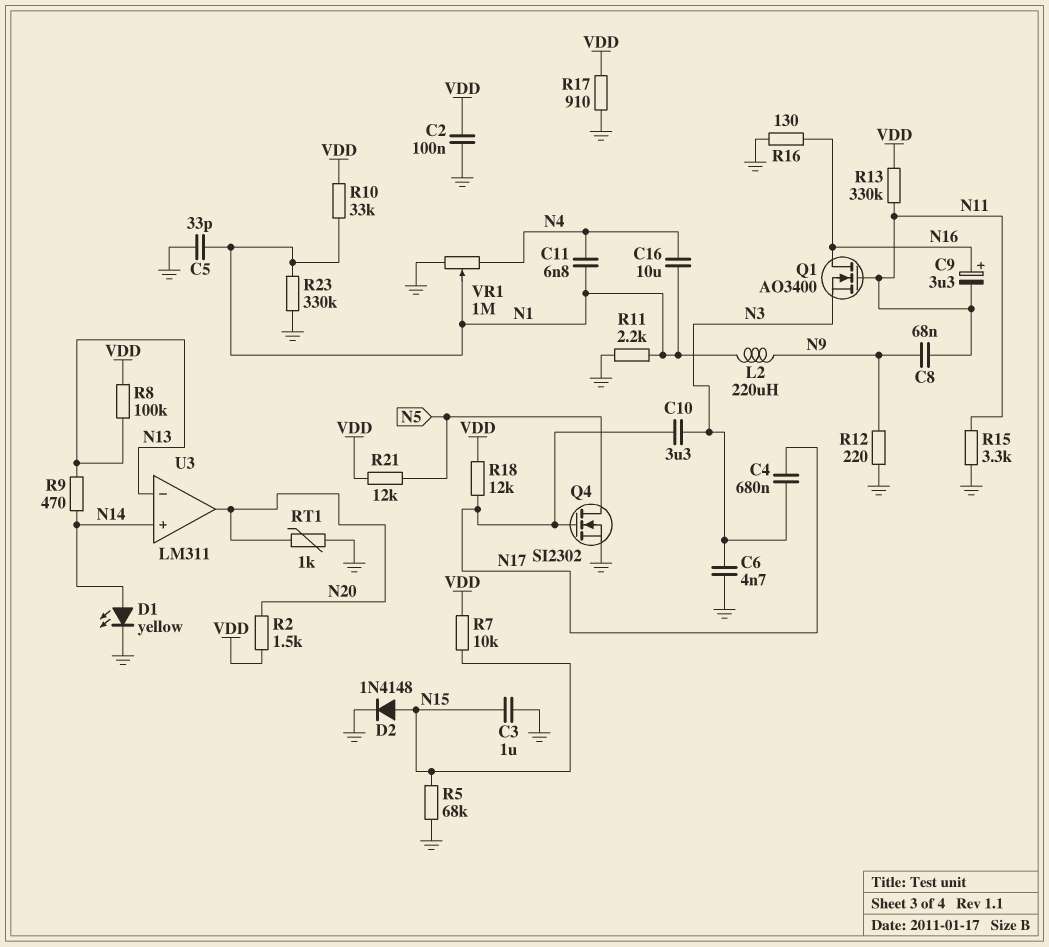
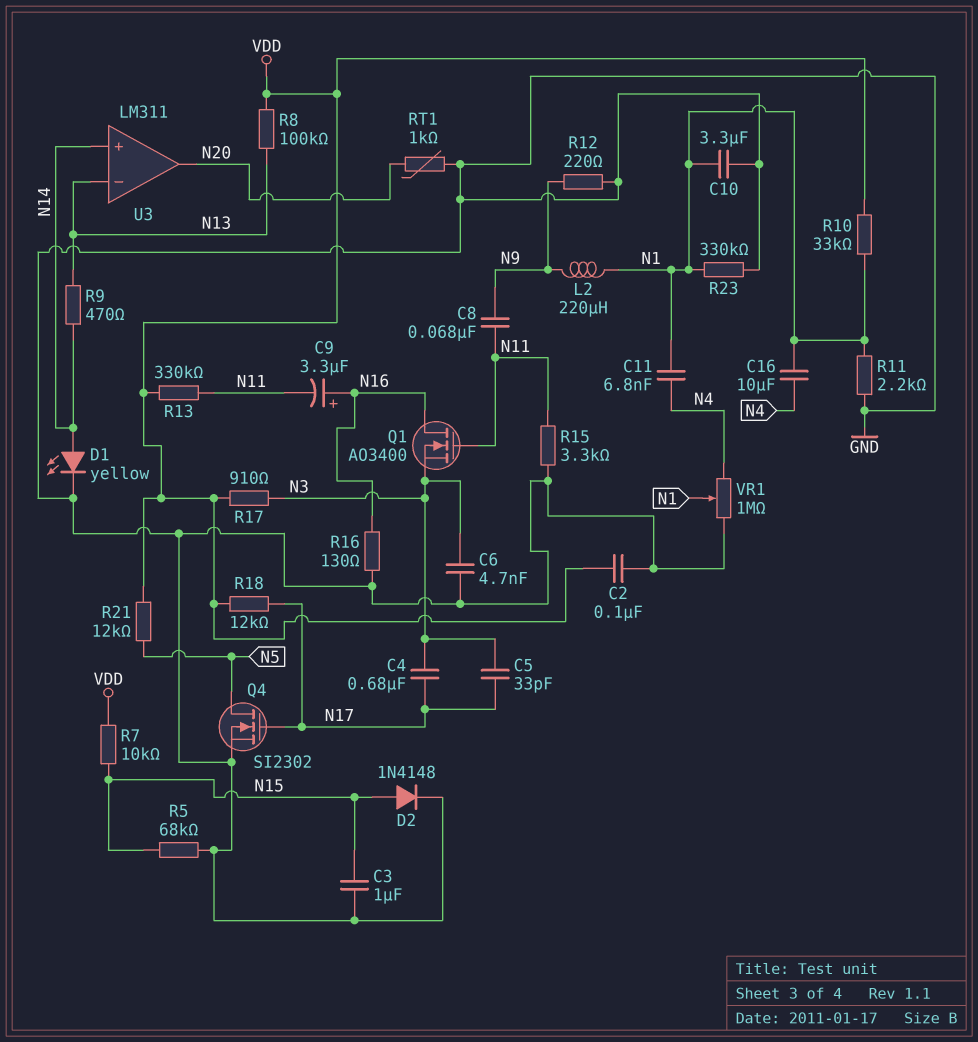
C5: 33pF (GND, N1) -> 33pF (N3, N17)
C10: 3.3uF (N3, N17) -> 3.3uF (GND, N1)
R2: 1.5k (N20, VDD) -> none
R17: 910 (GND, VDD) -> 910 (N3, VDD)

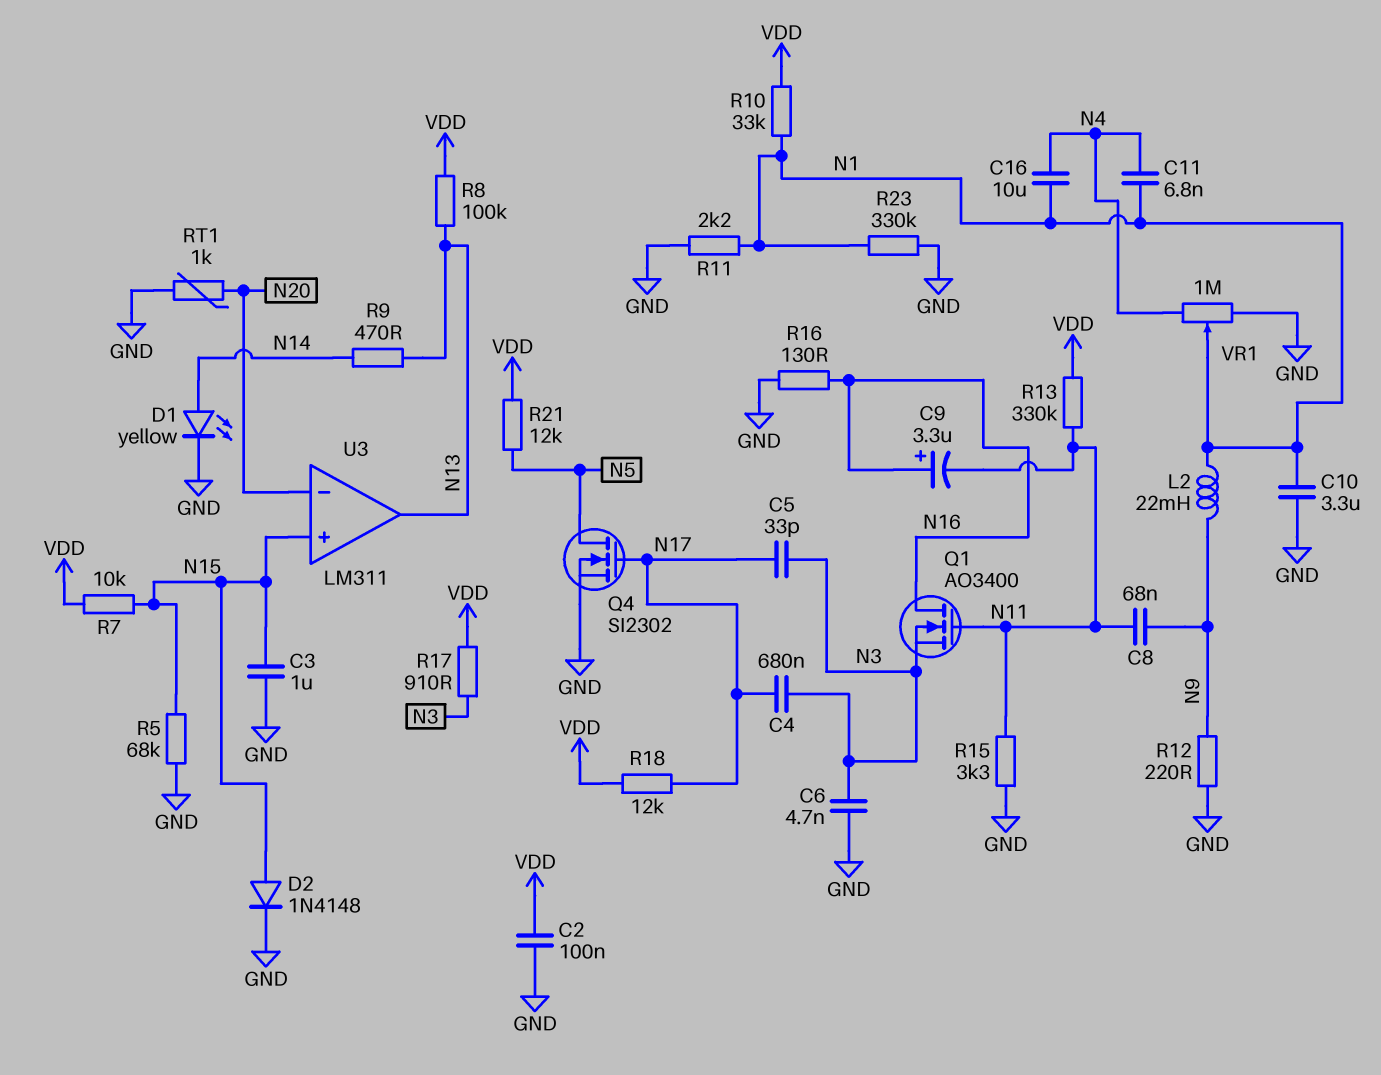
L2: 220uH (N1, N9) -> 22mH (N1, N9)
U3 pin in+: N14 -> N15
U3 pin in-: N13 -> N20
U3 pin out: N20 -> N13

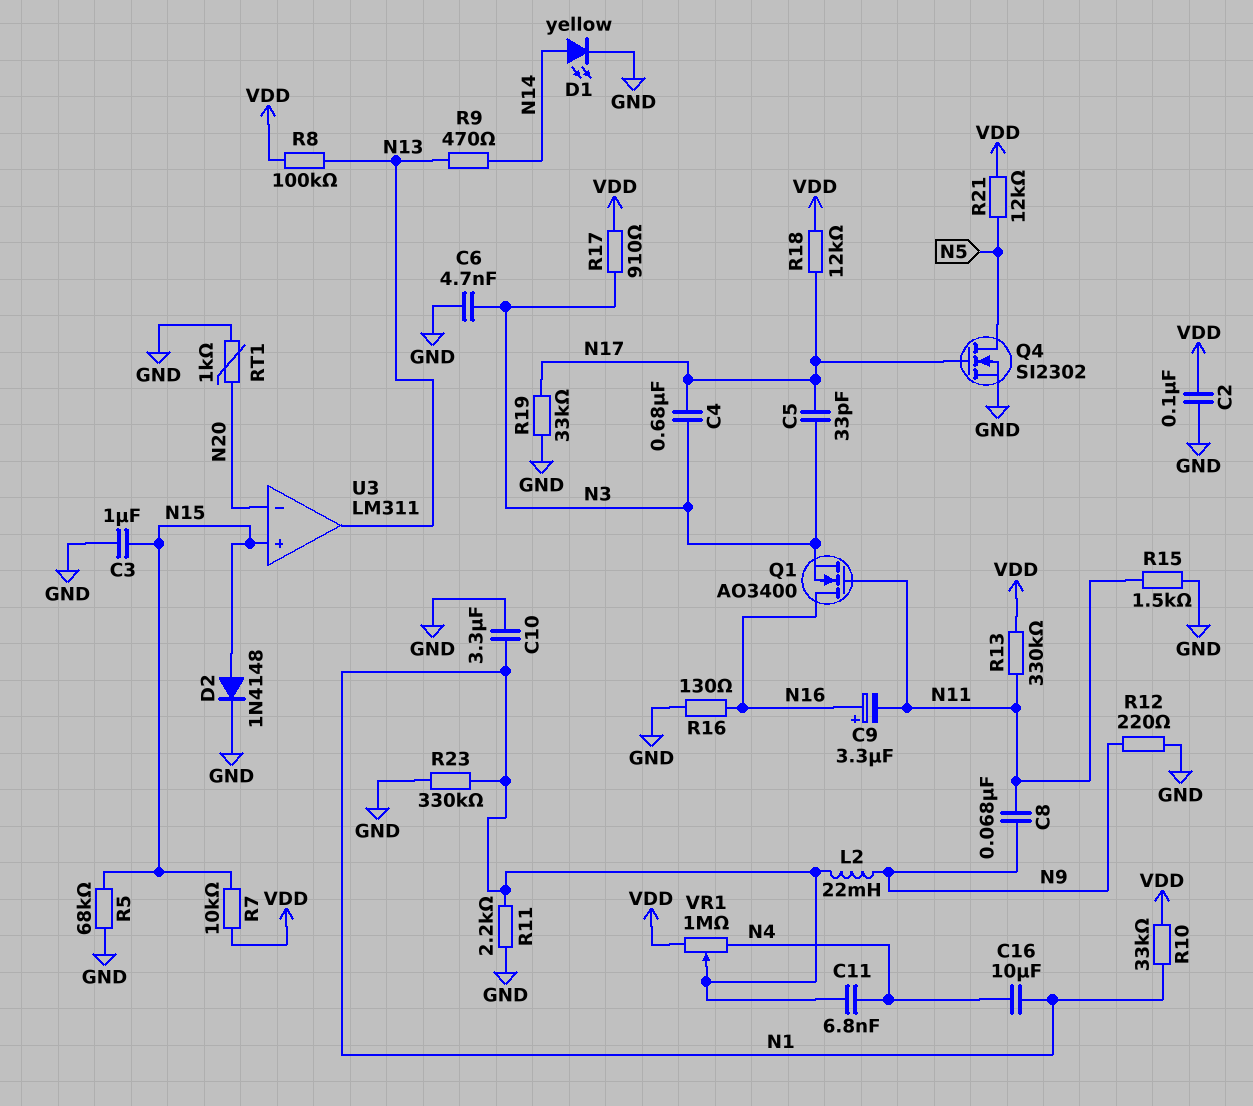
R15: 3.3k (GND, N11) -> 1.5k (GND, N11)
R19: none -> 33k (GND, N17)
VR1: 1M (GND, N4, wiper N1) -> 1M (N4, VDD, wiper N1)

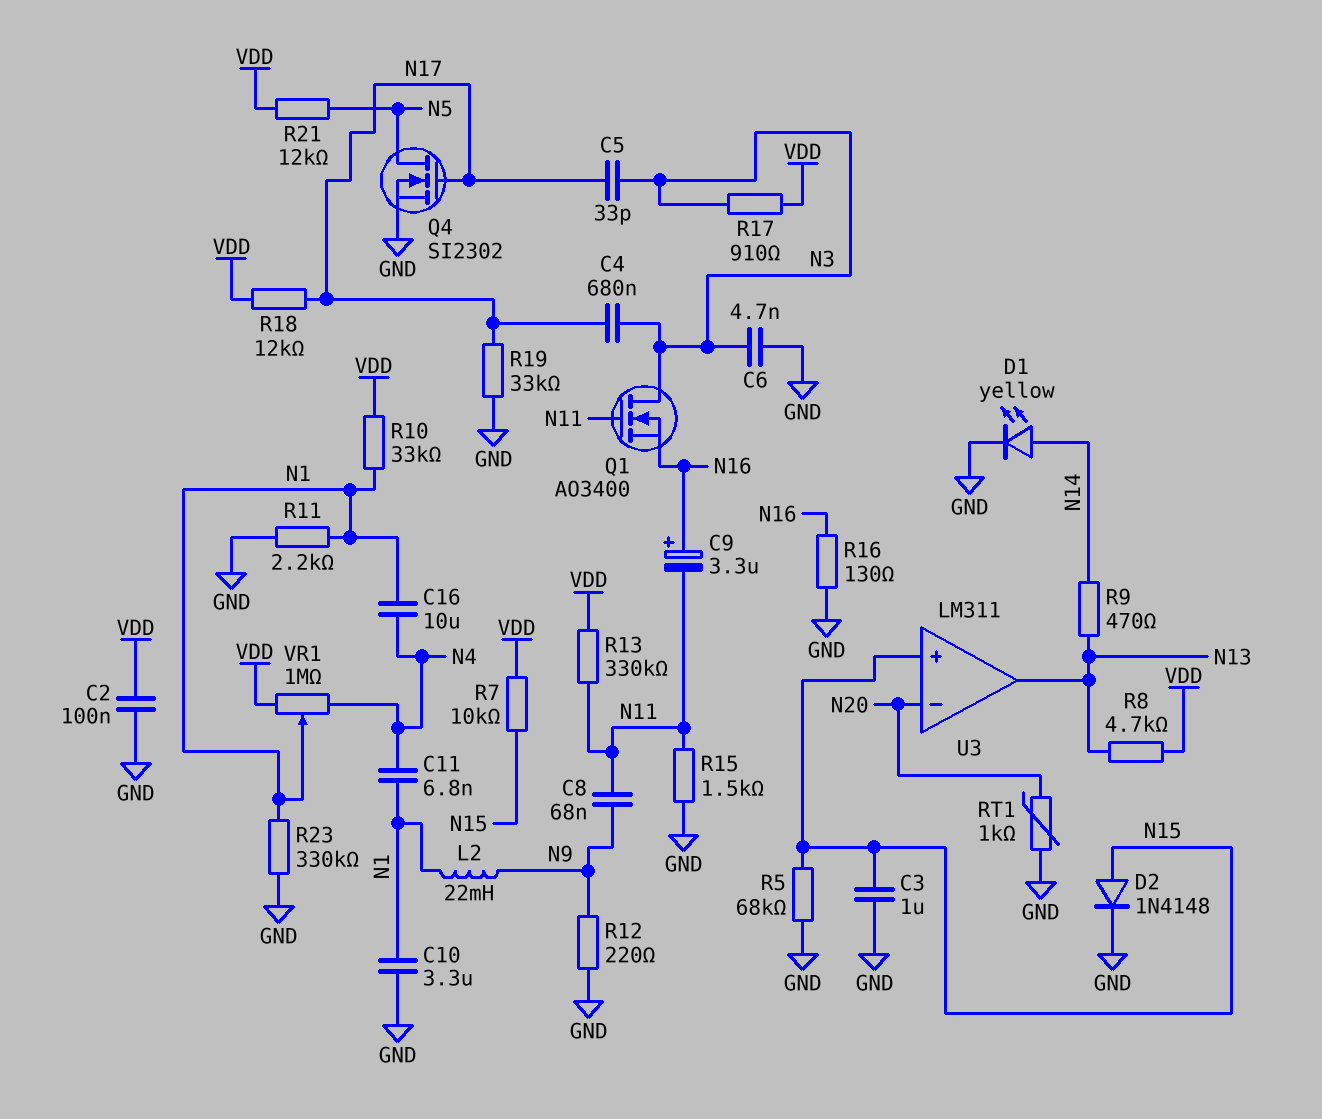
Q1: NMOS AO3400 (G N11, D N16, S N3) -> NMOS AO3400 (G N11, D N3, S N16)
R8: 100k (N13, VDD) -> 4.7k (N13, VDD)

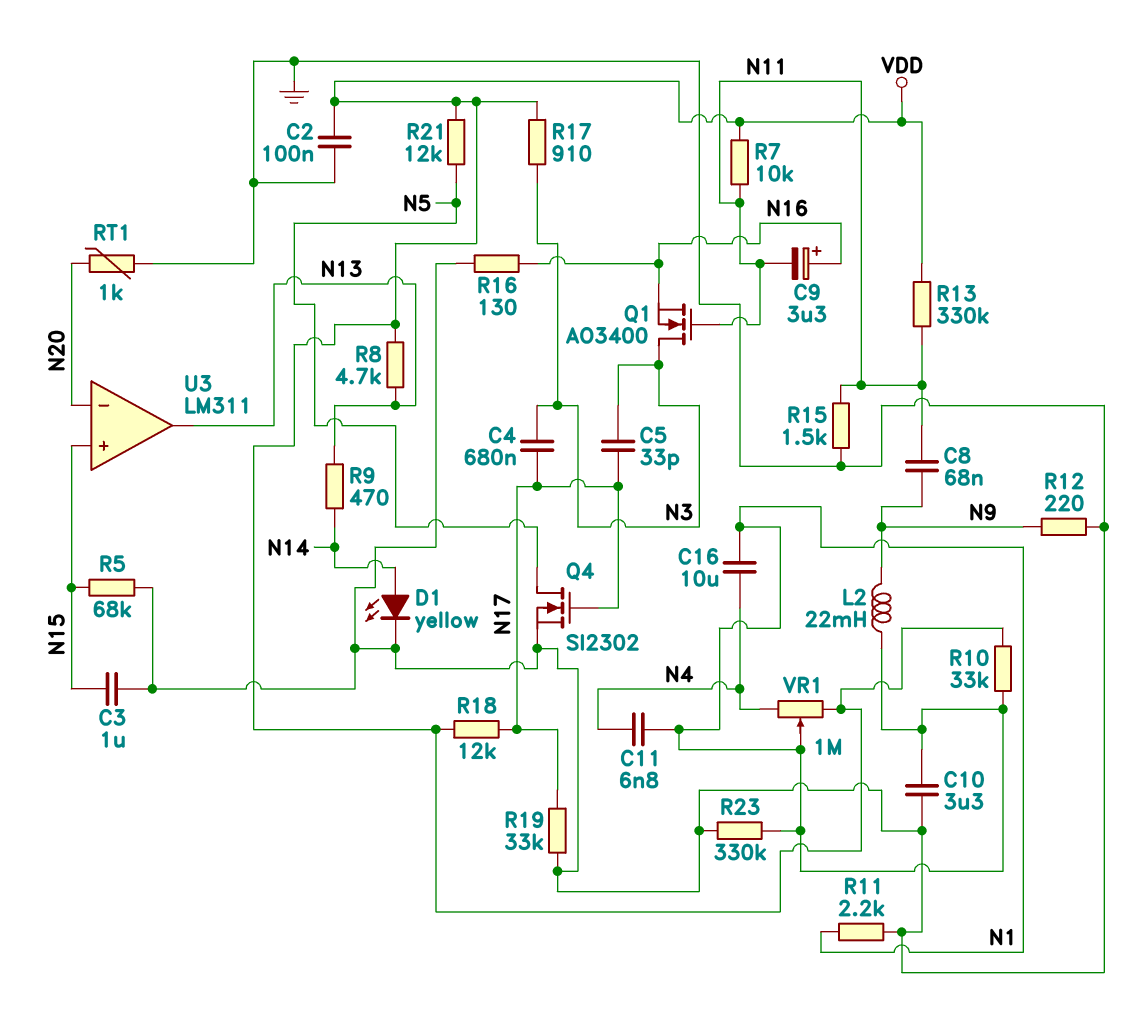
C6: 4.7nF (GND, N3) -> none
D2: diode 1N4148 (A N15, K GND) -> none
R7: 10k (N15, VDD) -> 10k (N11, VDD)

